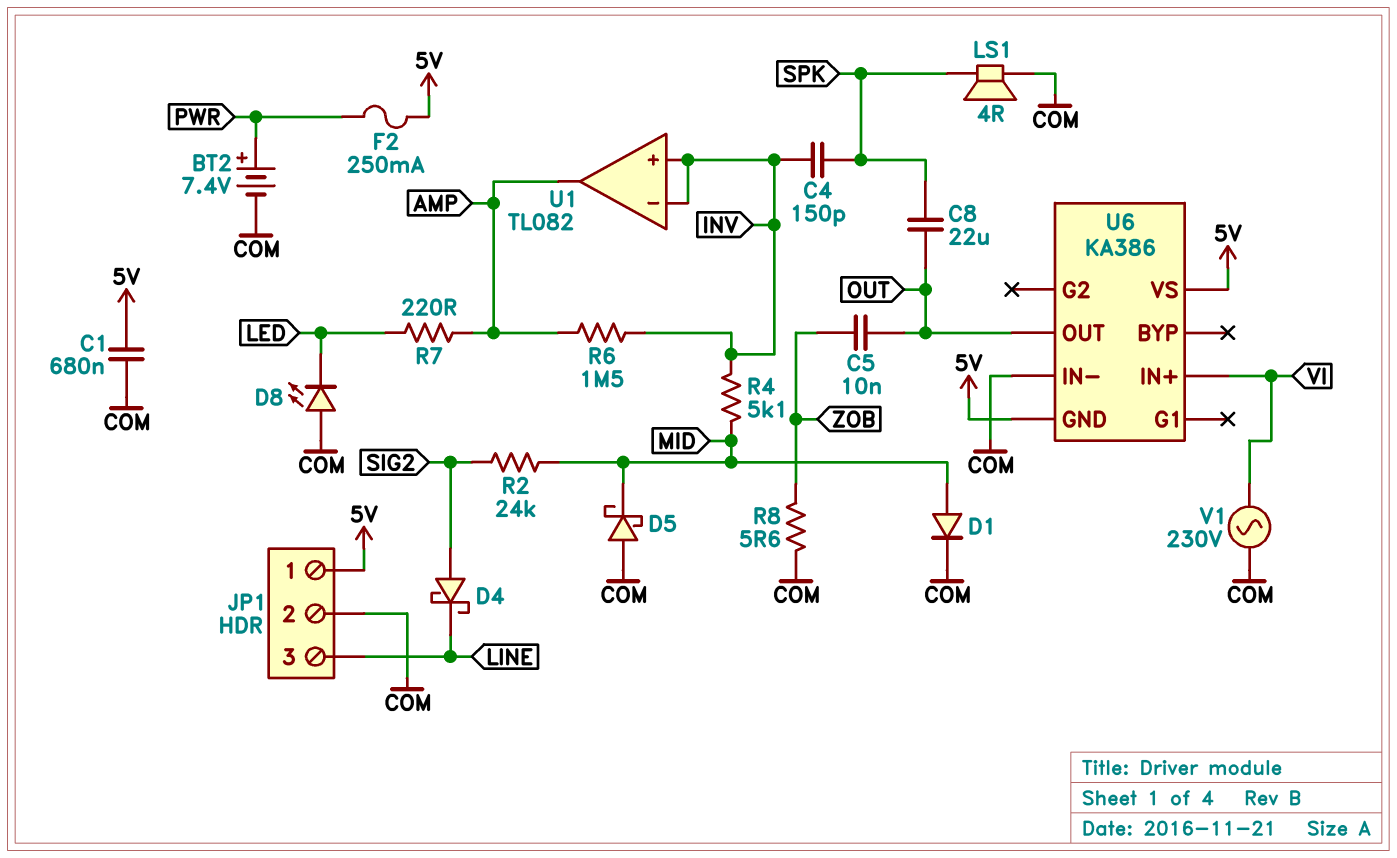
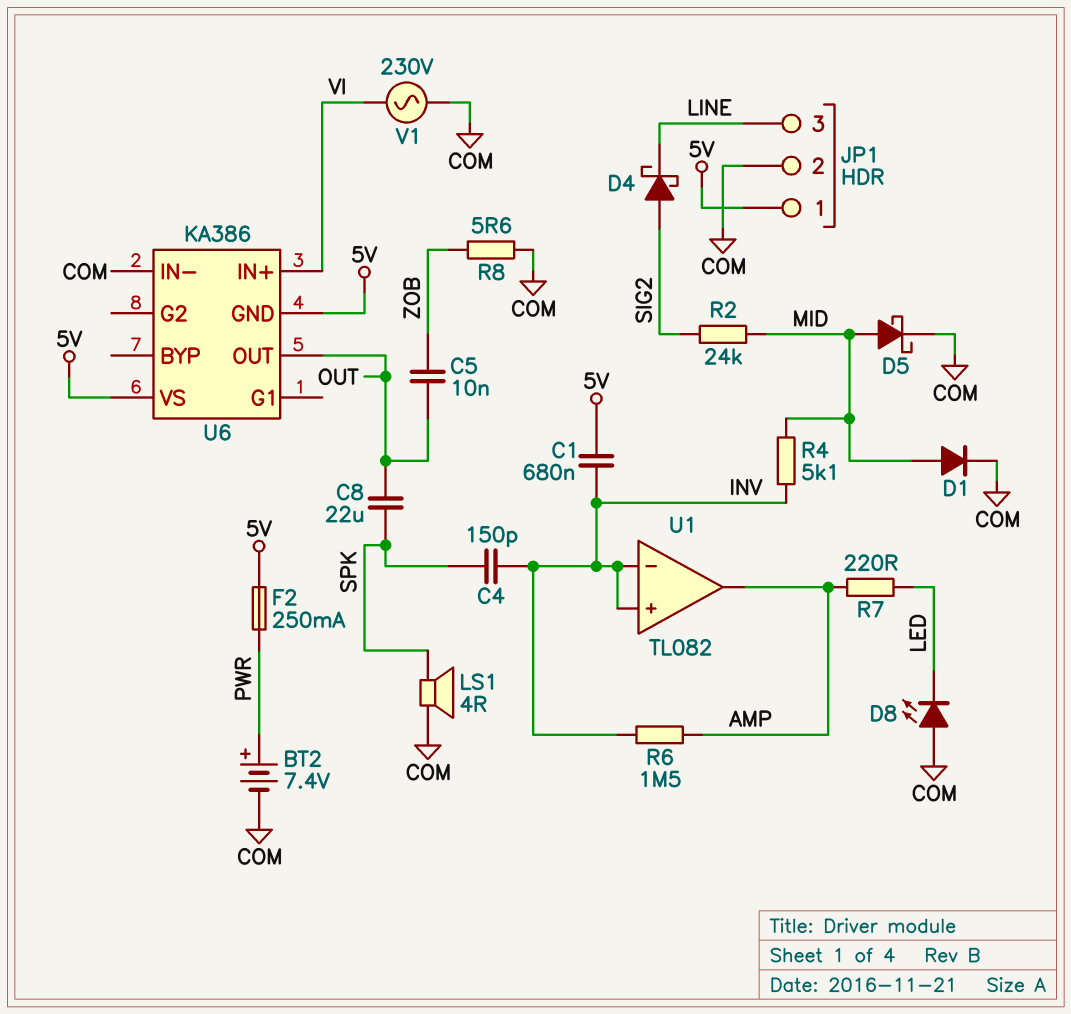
C1: 680nF (5V, COM) -> 680nF (5V, INV)
D5: schottky (A COM, K MID) -> schottky (A MID, K COM)

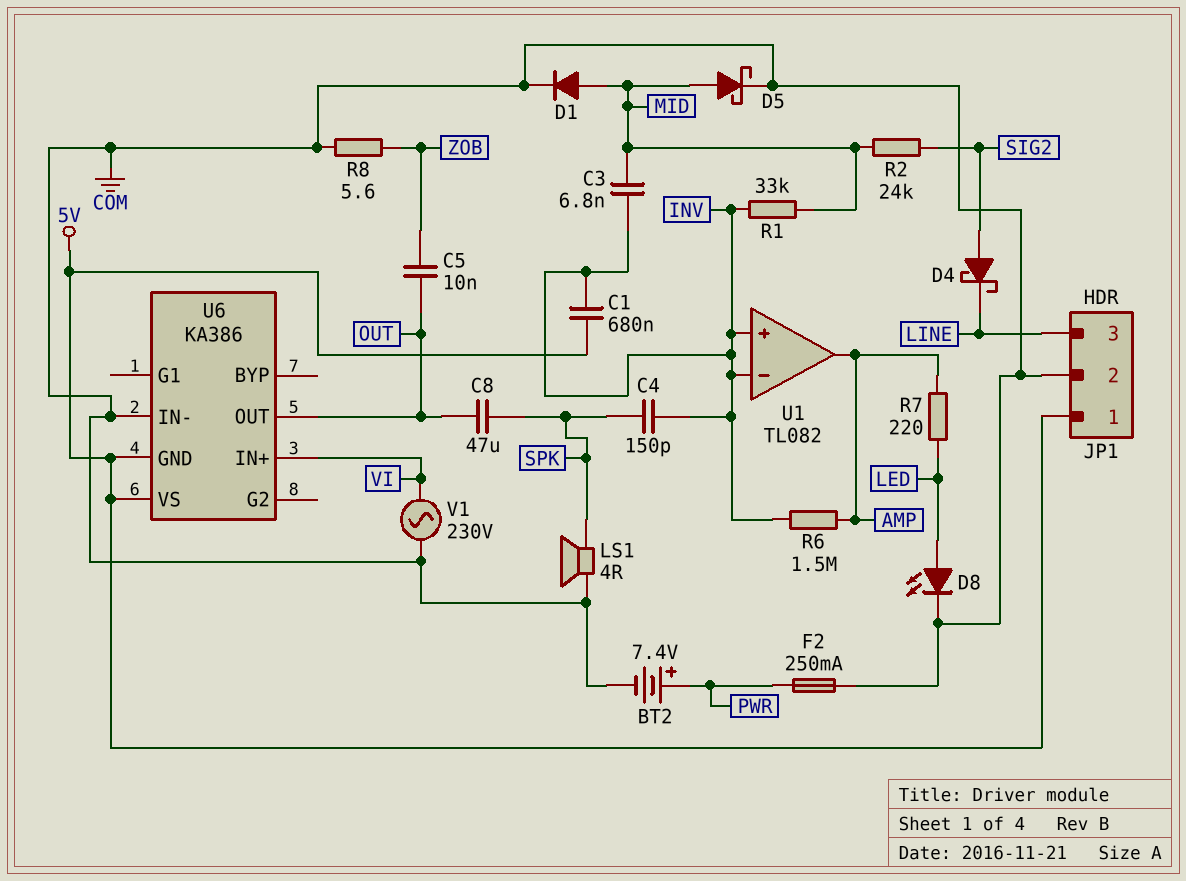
C3: none -> 6.8nF (INV, MID)
C8: 22uF (OUT, SPK) -> 47uF (OUT, SPK)
D8: LED (A COM, K LED) -> LED (A LED, K COM)
F2: 250mA (5V, PWR) -> 250mA (COM, PWR)
R1: none -> 33k (INV, MID)
R4: 5.1k (INV, MID) -> none

